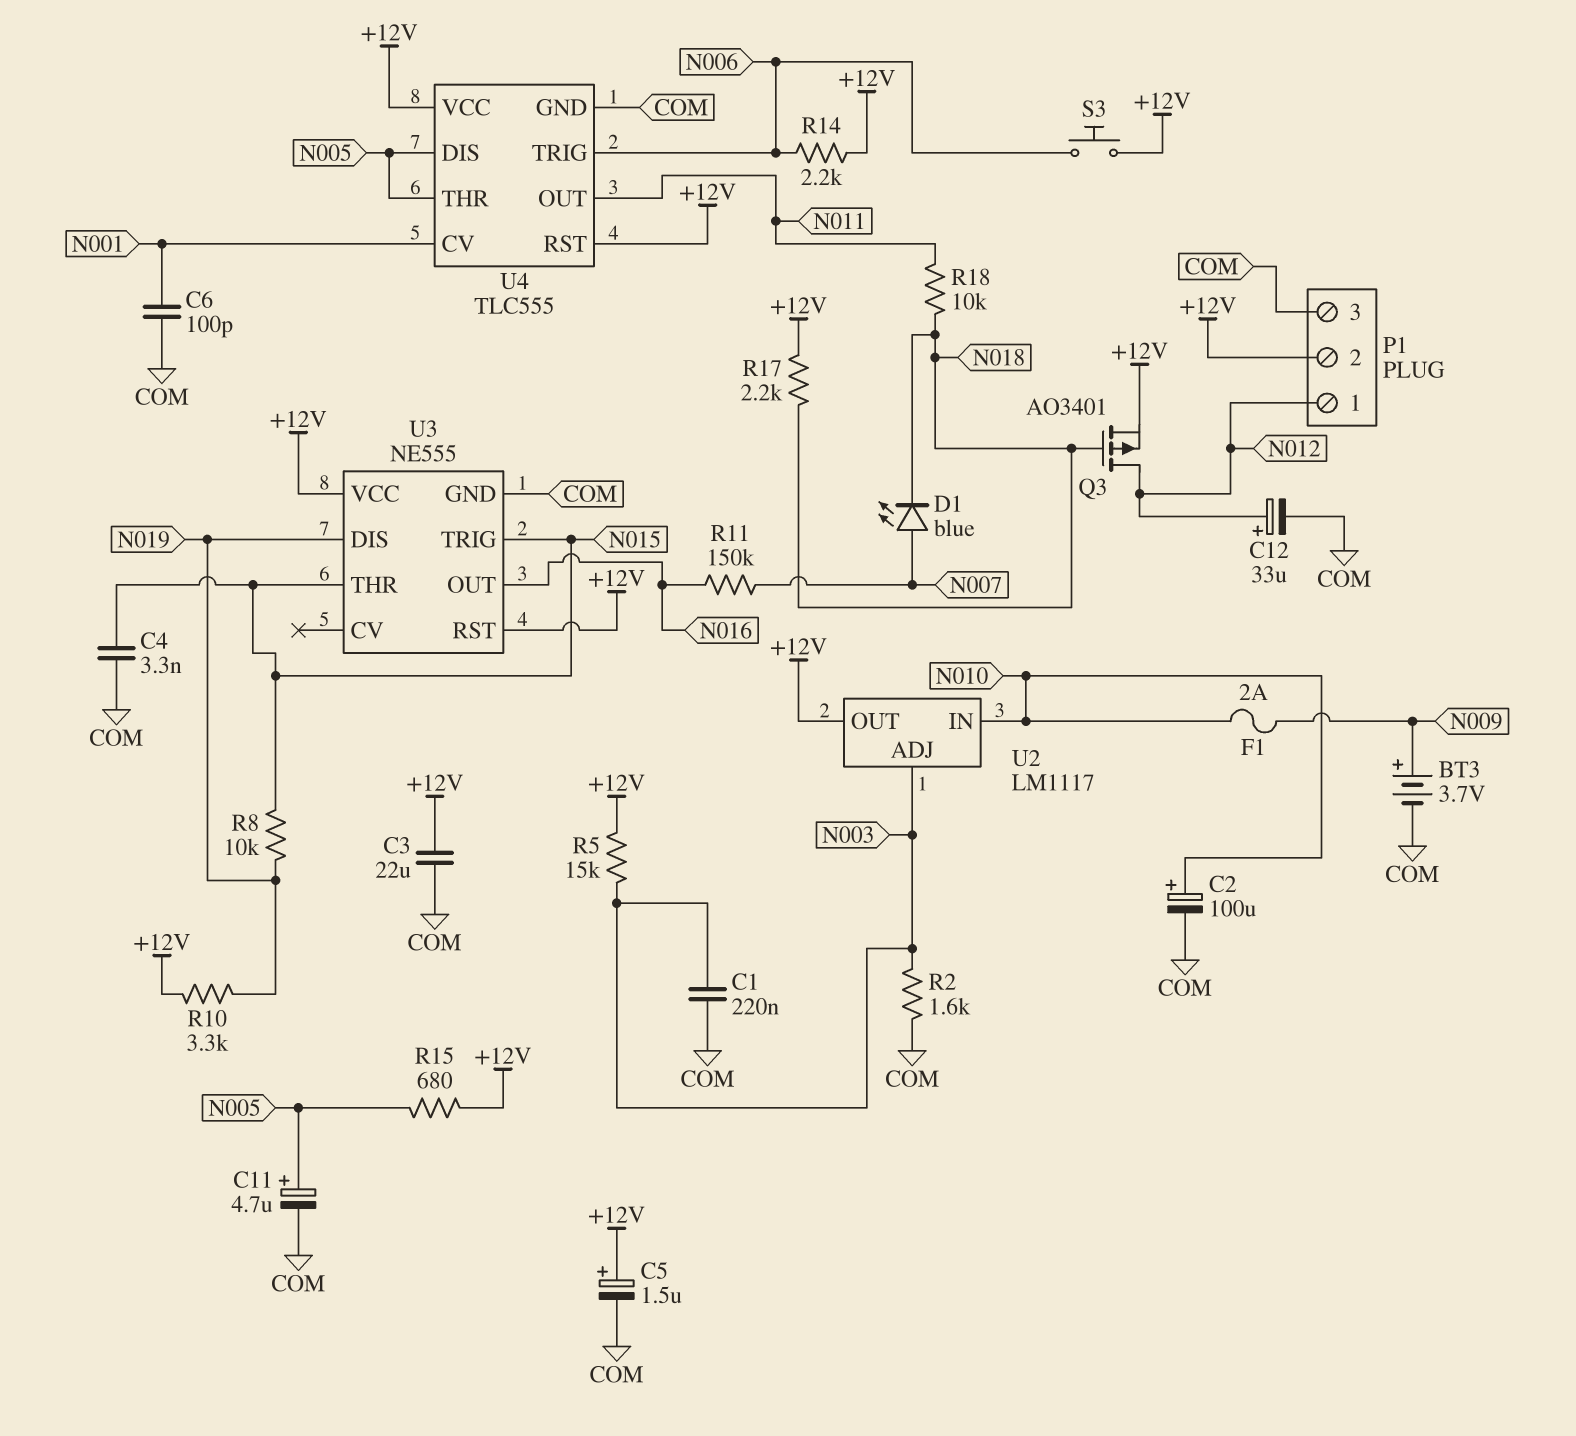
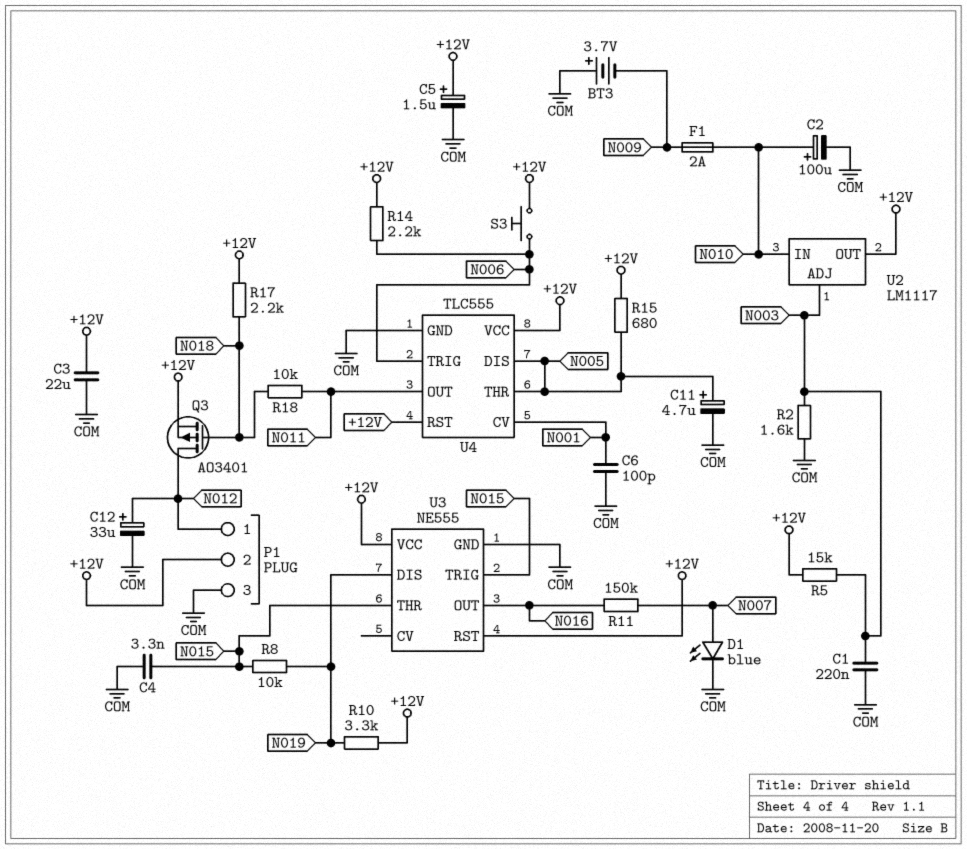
BT3: 3.7V (plus N009, minus COM) -> 3.7V (plus COM, minus N009)
D1: LED blue (A N007, K N018) -> LED blue (A N007, K COM)

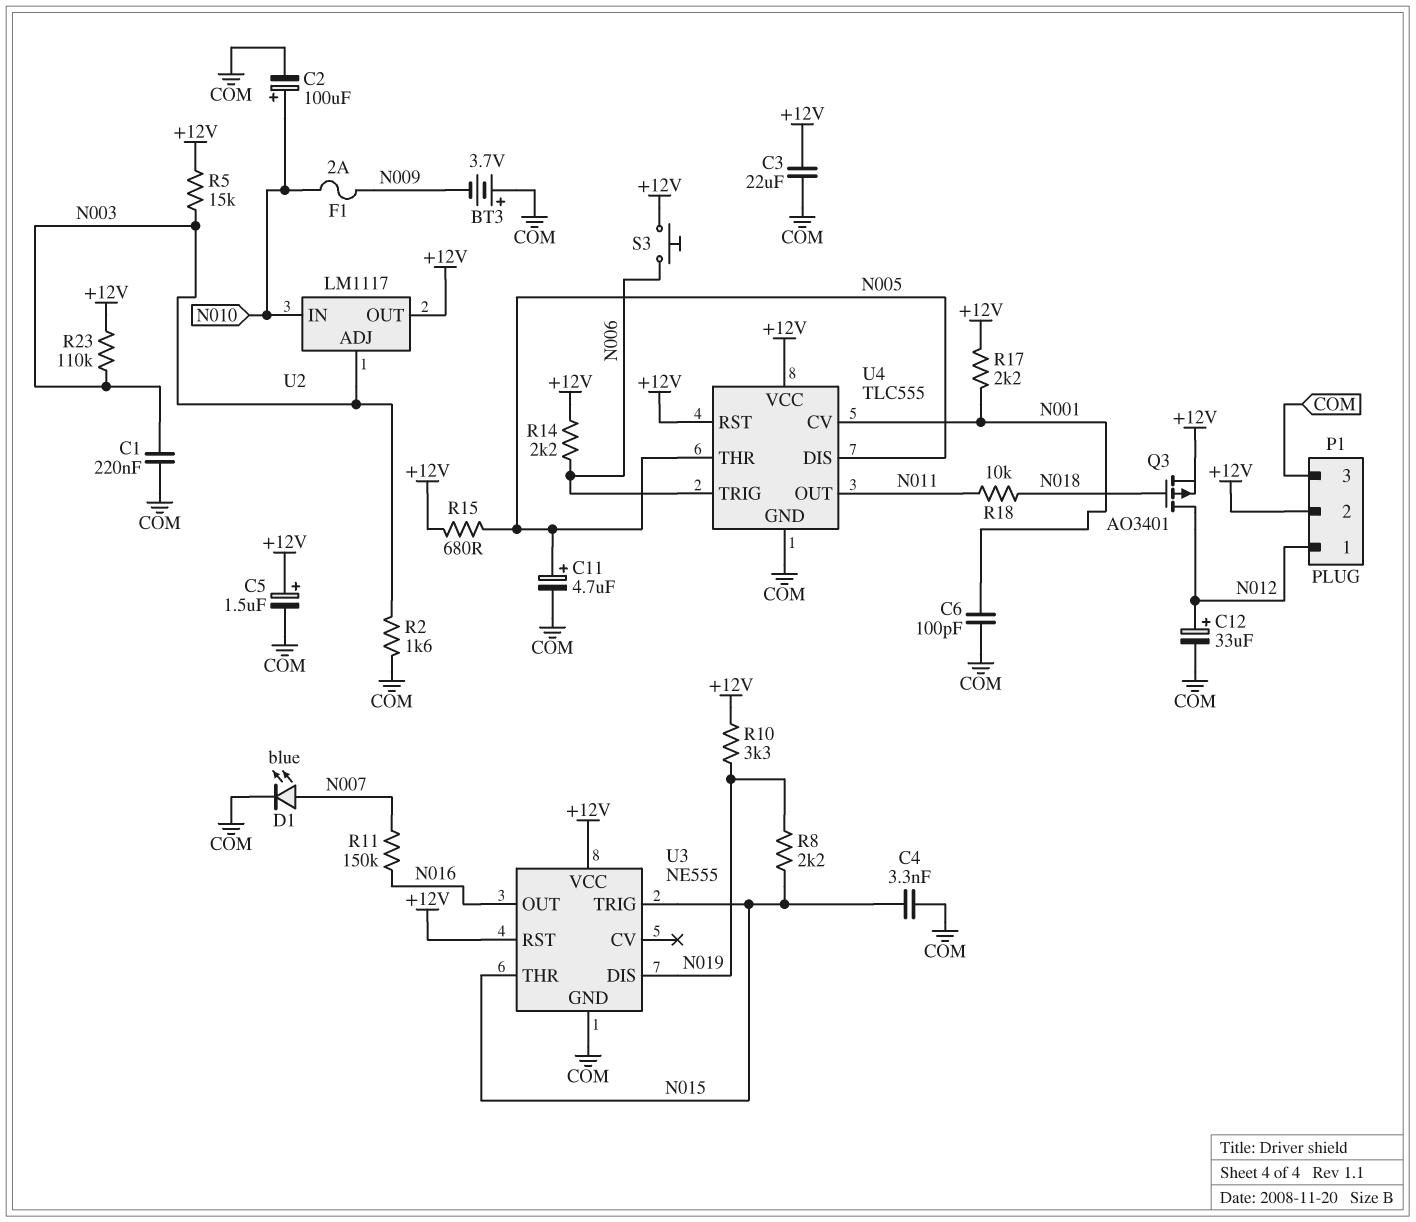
R8: 10k (N015, N019) -> 2.2k (N015, N019)
R17: 2.2k (+12V, N018) -> 2.2k (+12V, N001)
R23: none -> 110k (+12V, N003)

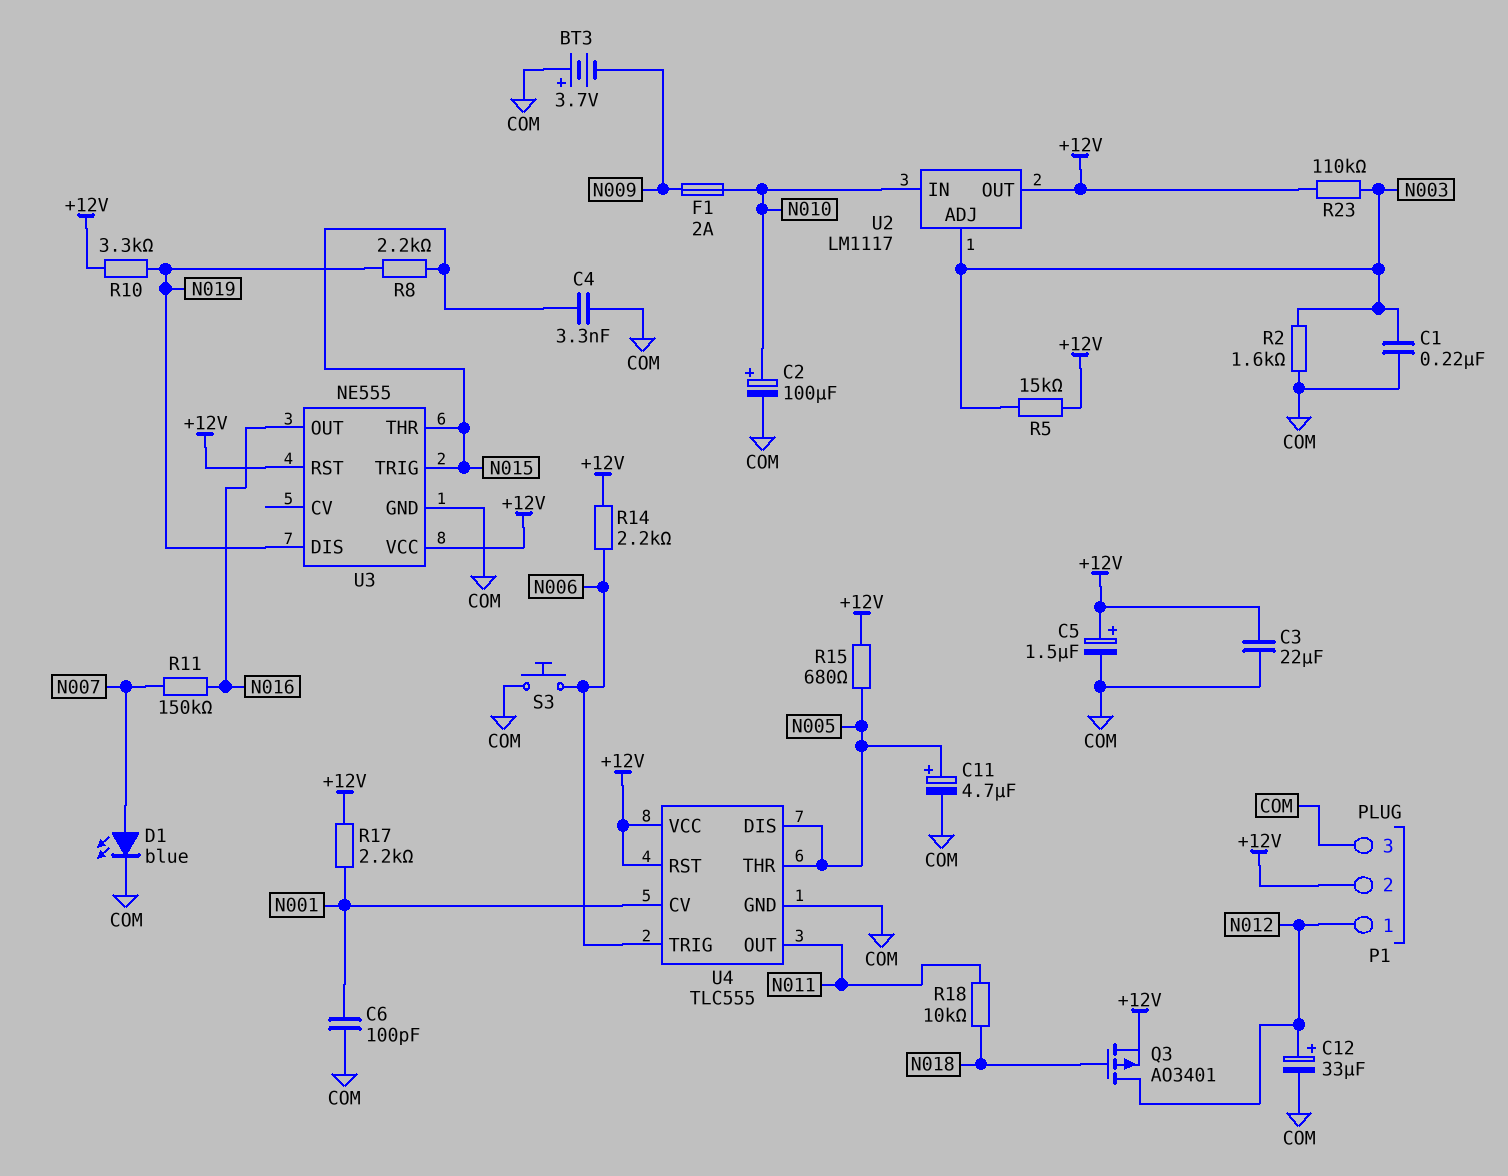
S3: button (+12V, N006) -> button (COM, N006)

